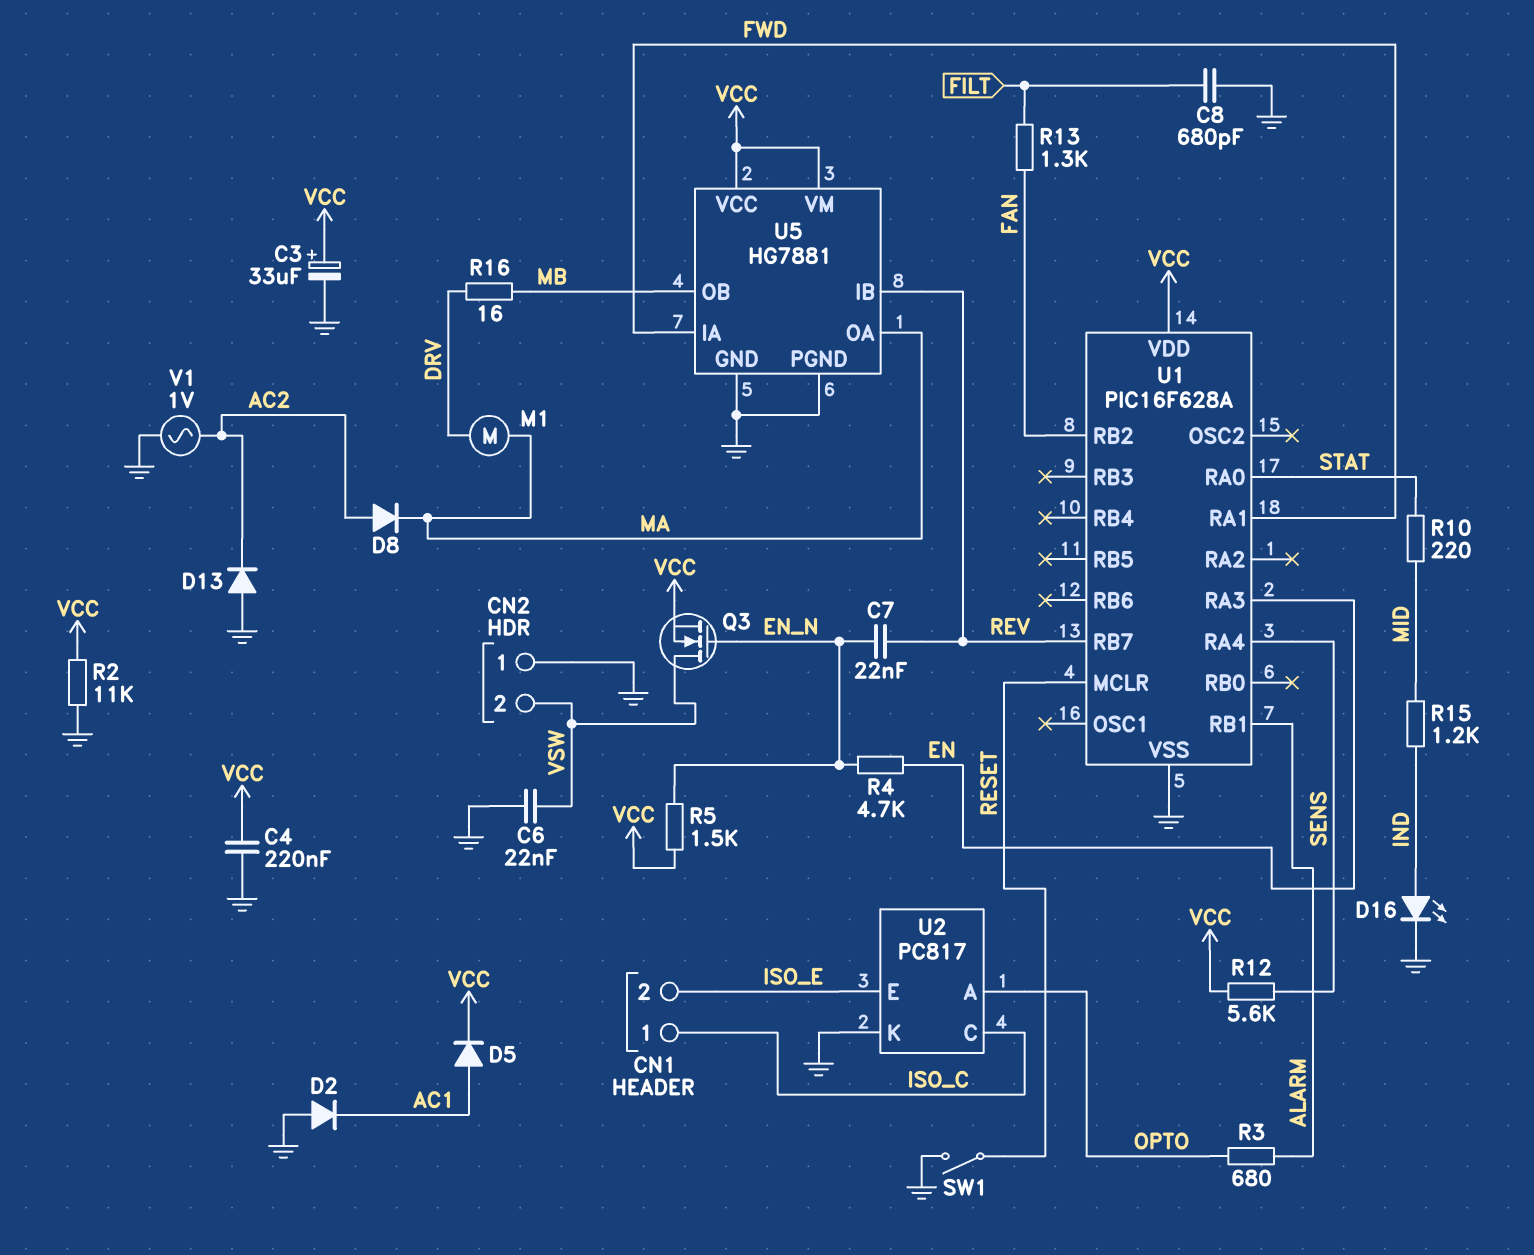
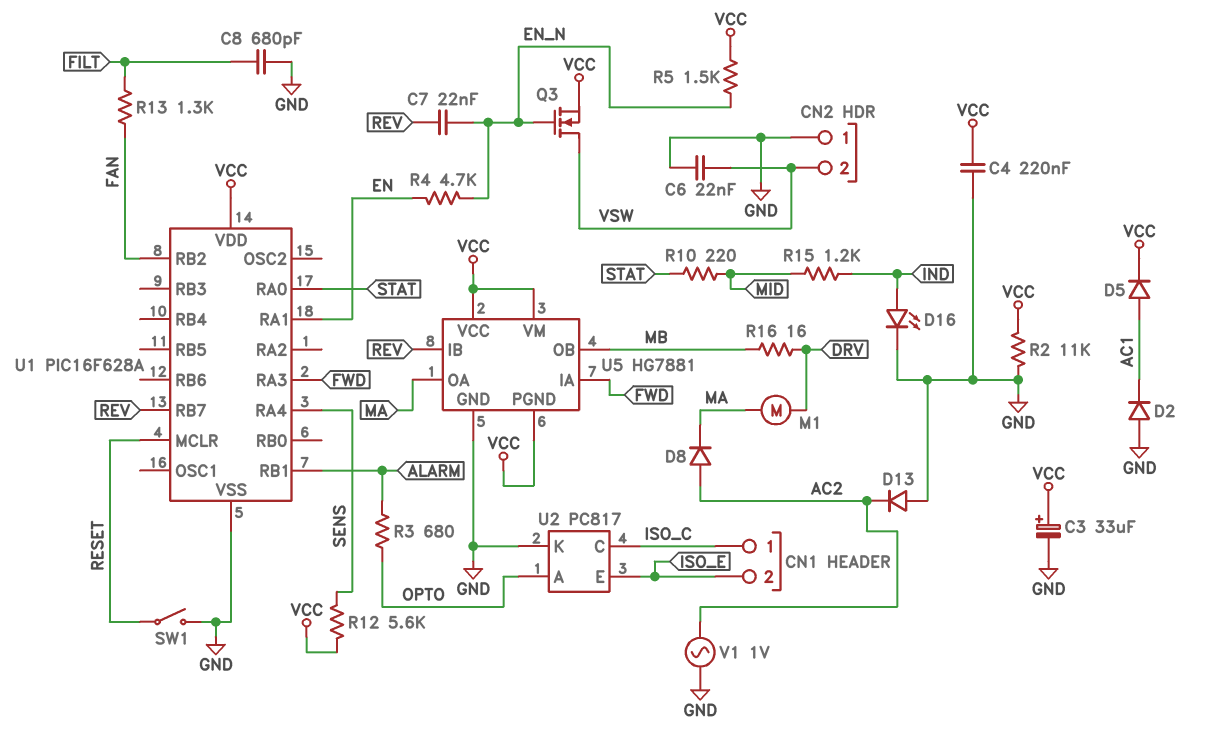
U1 pin RA1: FWD -> EN
U1 pin RA3: EN -> FWD
U5 pin PGND: GND -> VCC

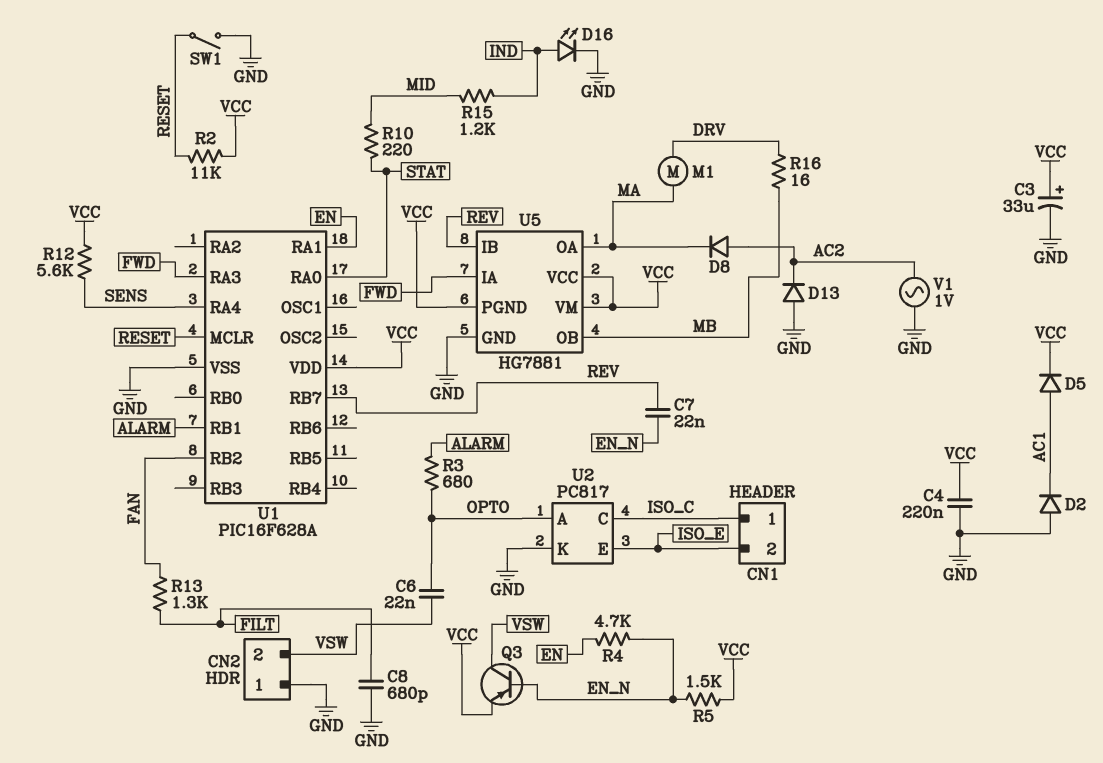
C6: 22nF (GND, VSW) -> 22nF (OPTO, VSW)
Q3: NMOS (G EN_N, D VSW, S VCC) -> PNP (B EN_N, C VSW, E VCC)
R2: 11k (GND, VCC) -> 11k (RESET, VCC)

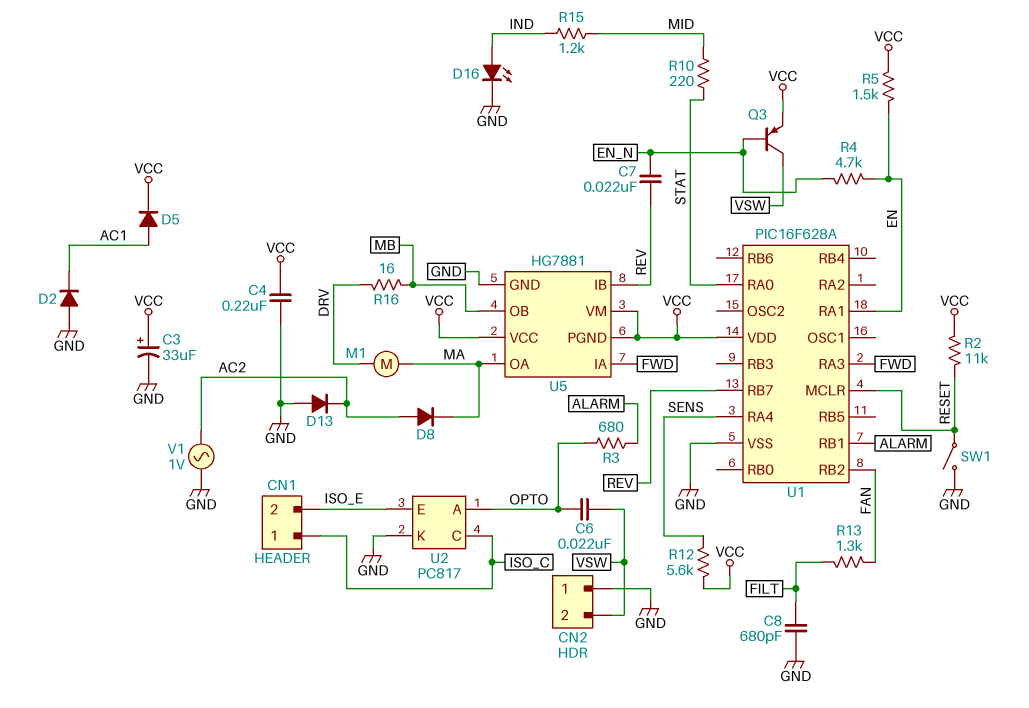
R5: 1.5k (EN_N, VCC) -> 1.5k (EN, VCC)

